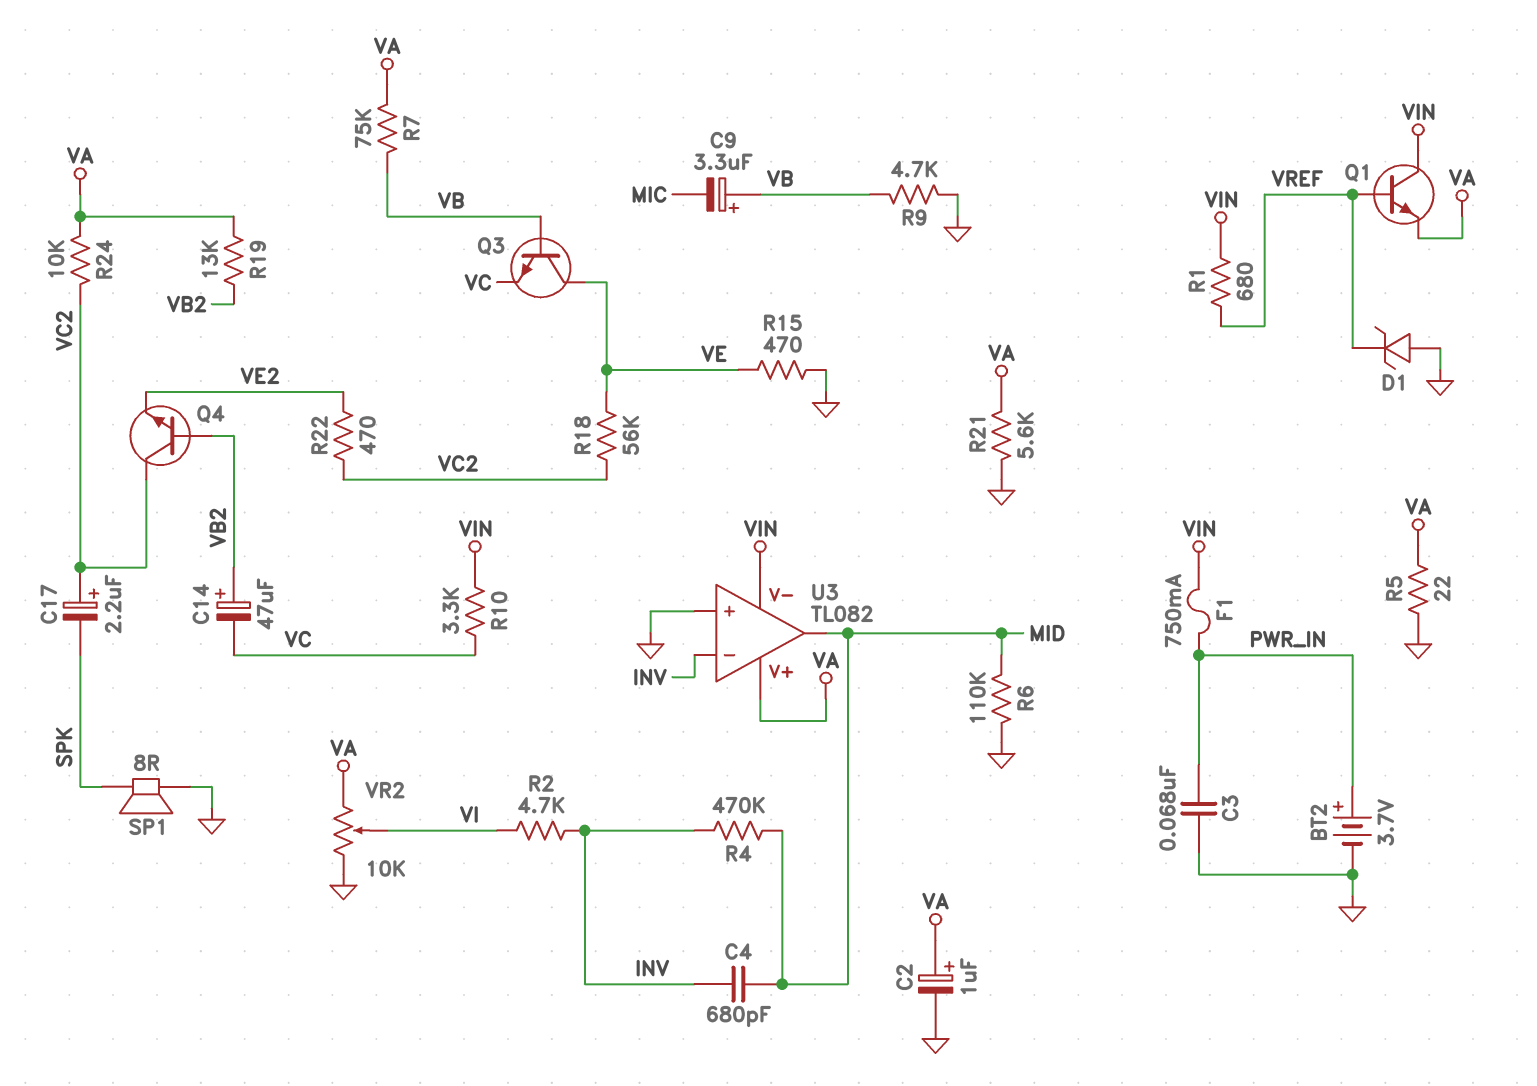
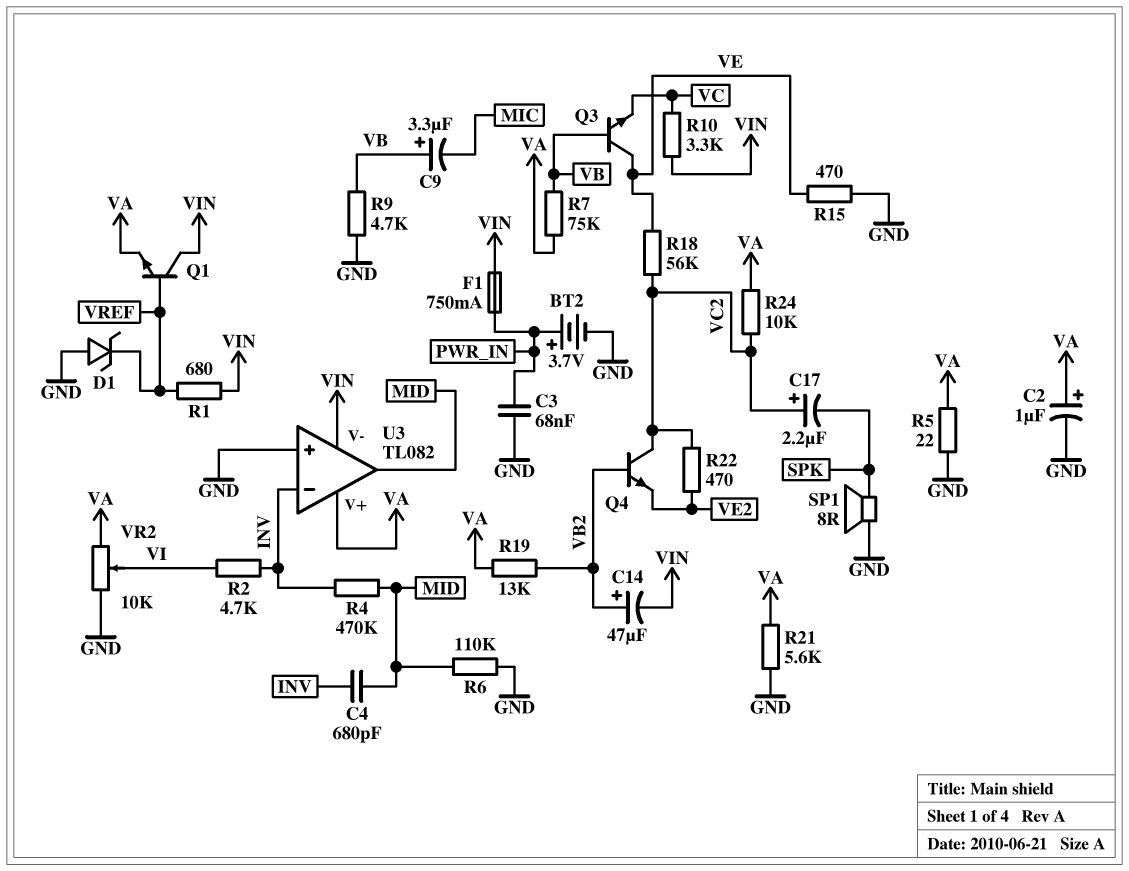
C14: 47uF (plus VB2, minus VC) -> 47uF (plus VB2, minus VIN)

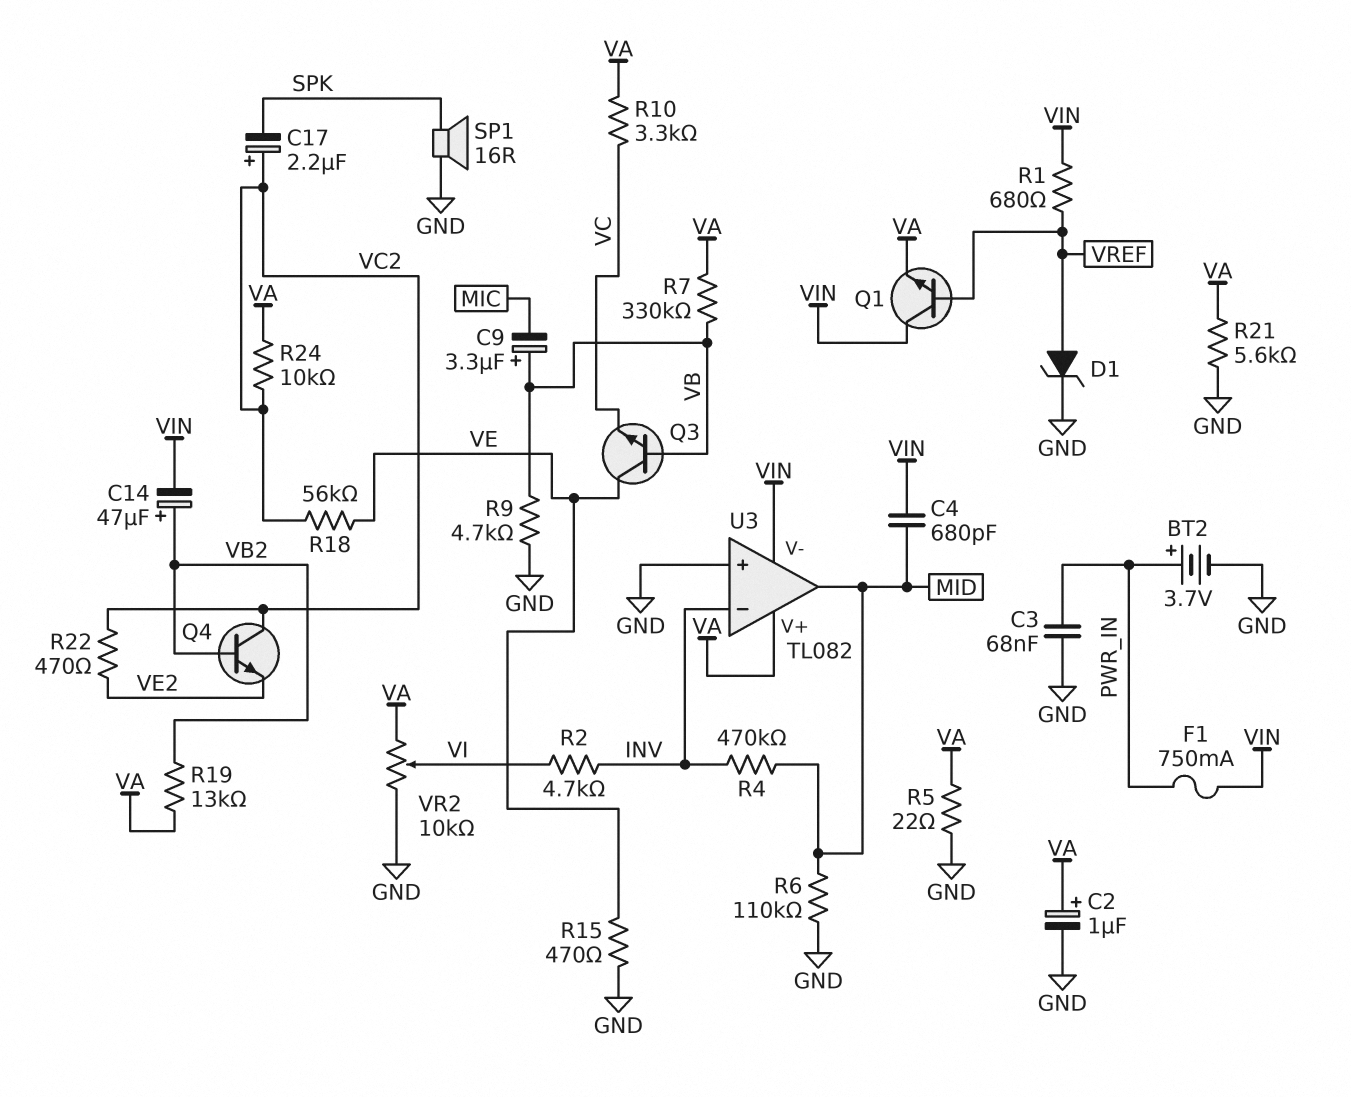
C4: 680pF (INV, MID) -> 680pF (MID, VIN)
D1: zener (A GND, K VREF) -> zener (A VREF, K GND)
R7: 75k (VA, VB) -> 330k (VA, VB)
R10: 3.3k (VC, VIN) -> 3.3k (VA, VC)
SP1: speaker 8R (GND, SPK) -> speaker 16R (GND, SPK)

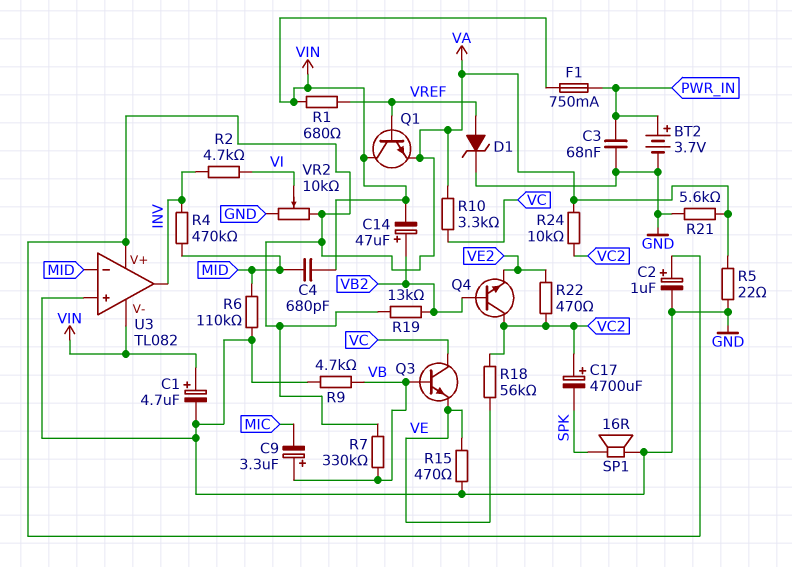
C1: none -> 4.7uF (plus VIN, minus GND)
C17: 2.2uF (plus VC2, minus SPK) -> 4700uF (plus VC2, minus SPK)
Q3: NPN (B VB, C VE, E VC) -> NPN (B VB, C VC, E VE)
U3 pin in-: INV -> MID
U3 pin out: MID -> INV

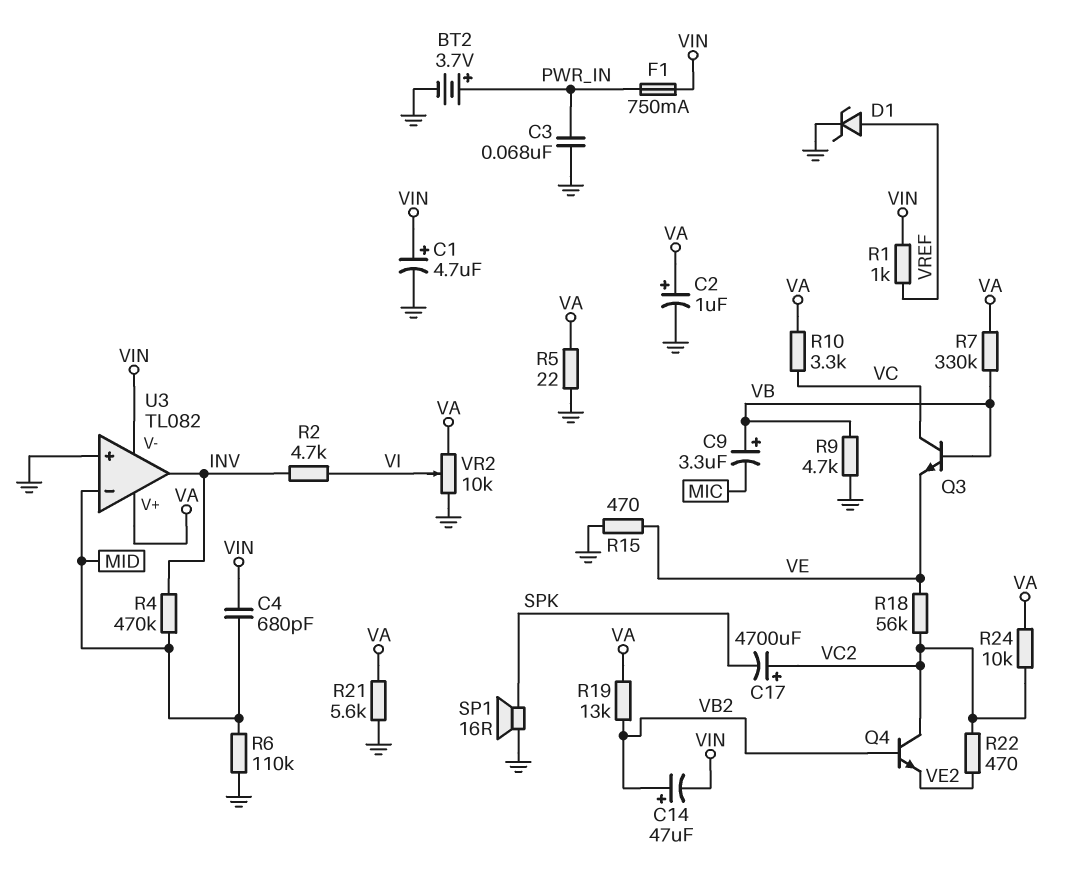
Q1: NPN (B VREF, C VIN, E VA) -> none
R1: 680 (VIN, VREF) -> 1k (VIN, VREF)

